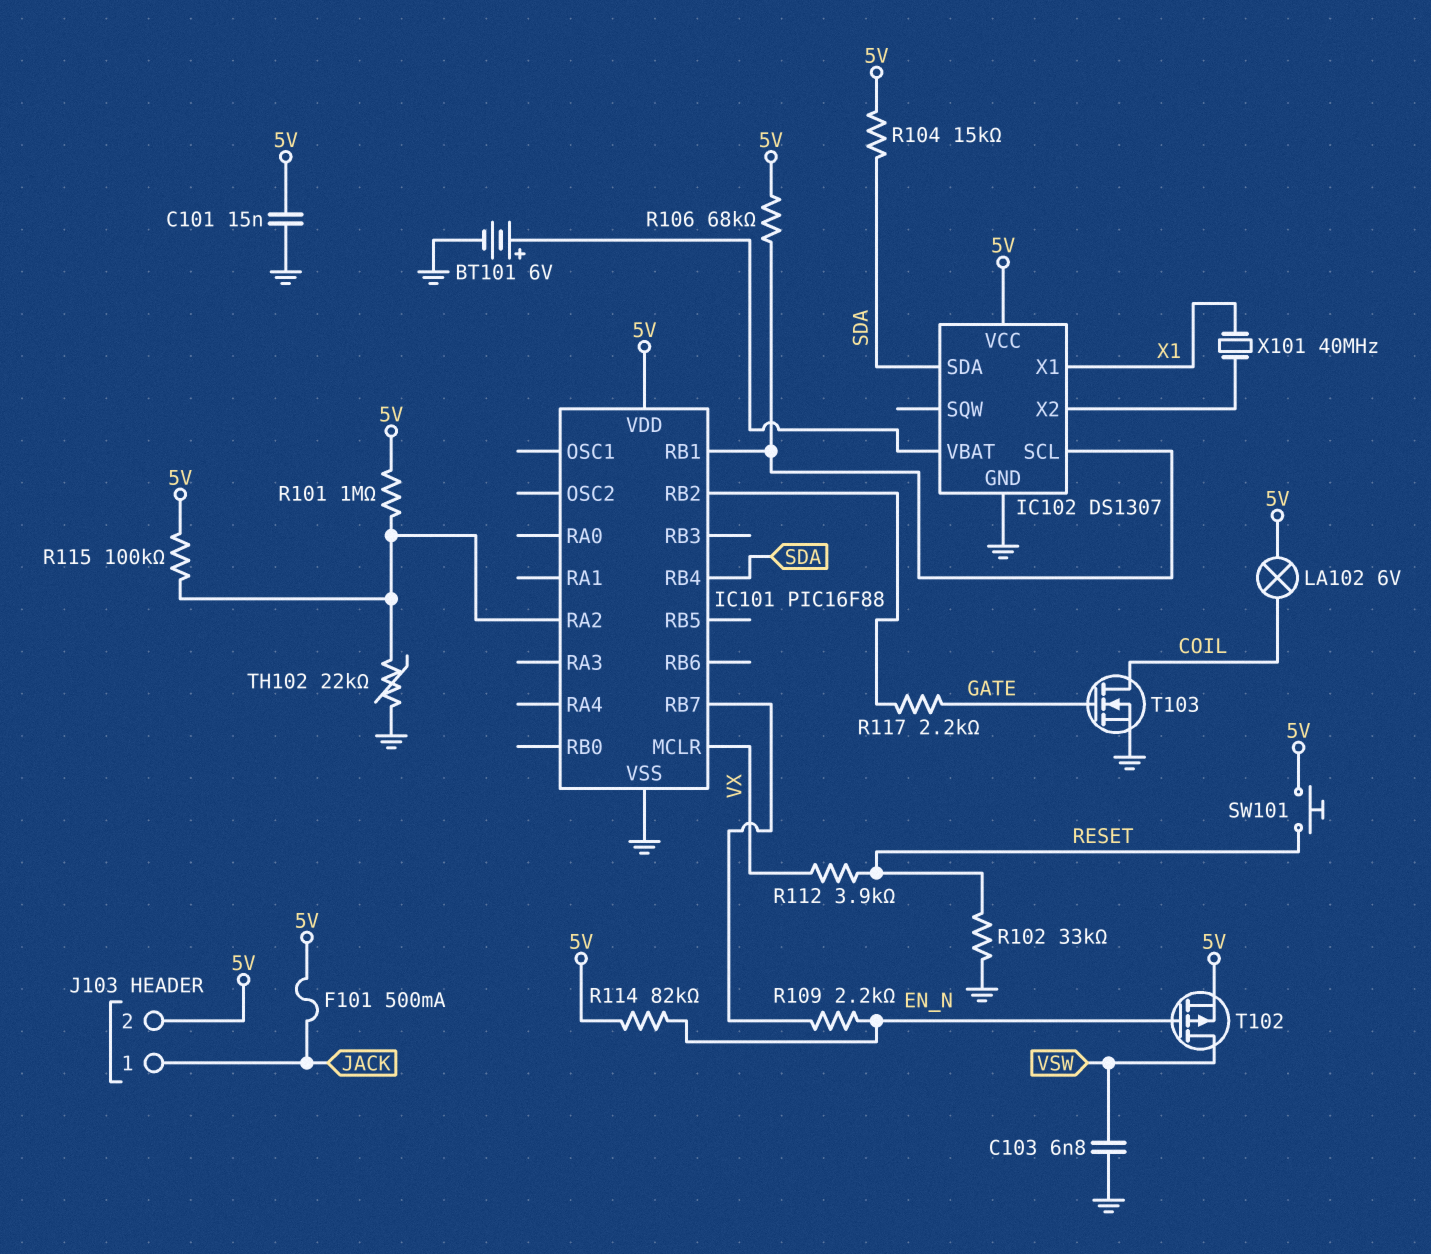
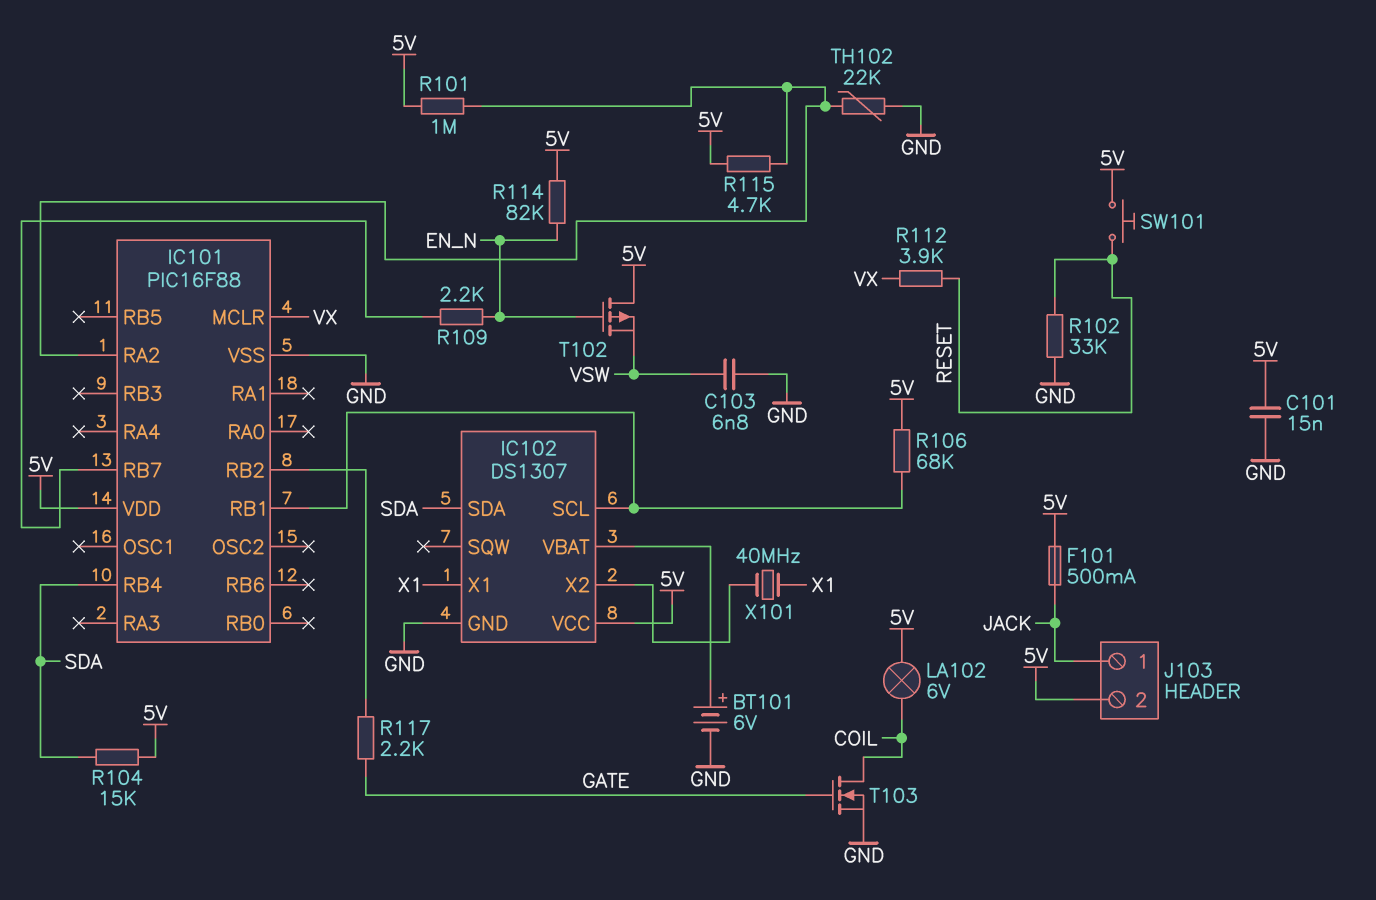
R115: 100k (5V, IC101/RA2) -> 4.7k (5V, IC101/RA2)
T102: PMOS (G EN_N, D VSW, S 5V) -> PMOS (G EN_N, D 5V, S VSW)

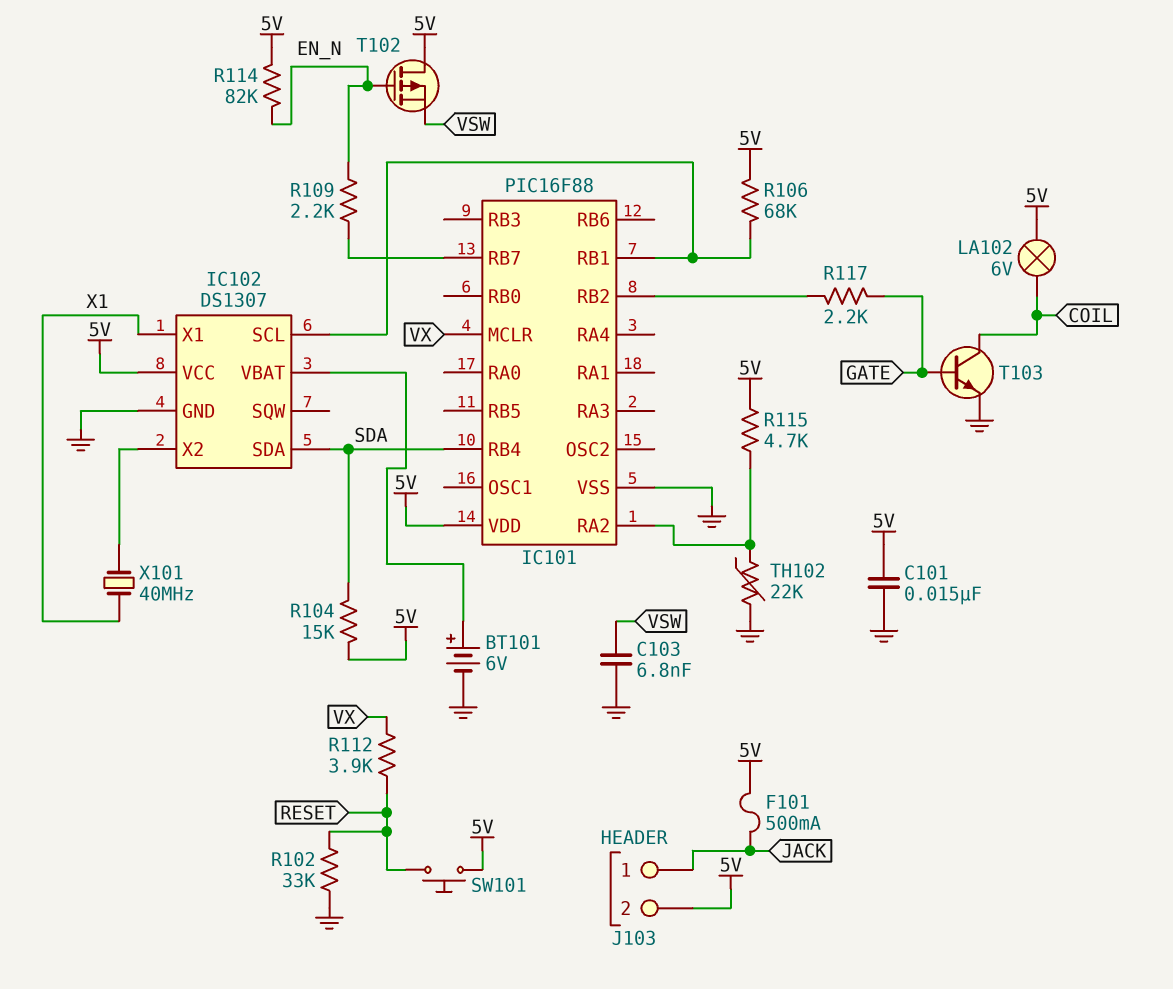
R101: 1M (5V, IC101/RA2) -> none
T103: NMOS (G GATE, D COIL, S GND) -> NPN (B GATE, C COIL, E GND)

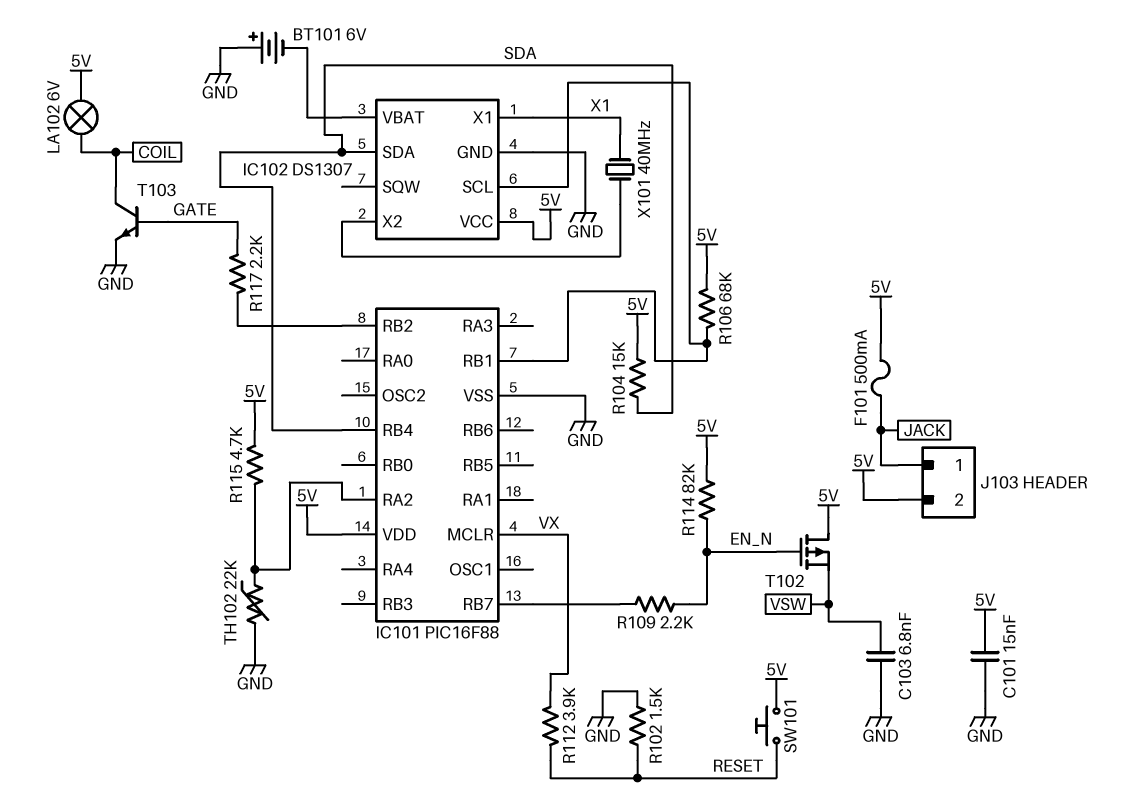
BT101: 6V (plus IC102/VBAT, minus GND) -> 6V (plus GND, minus IC102/VBAT)
R102: 33k (GND, RESET) -> 1.5k (GND, RESET)

